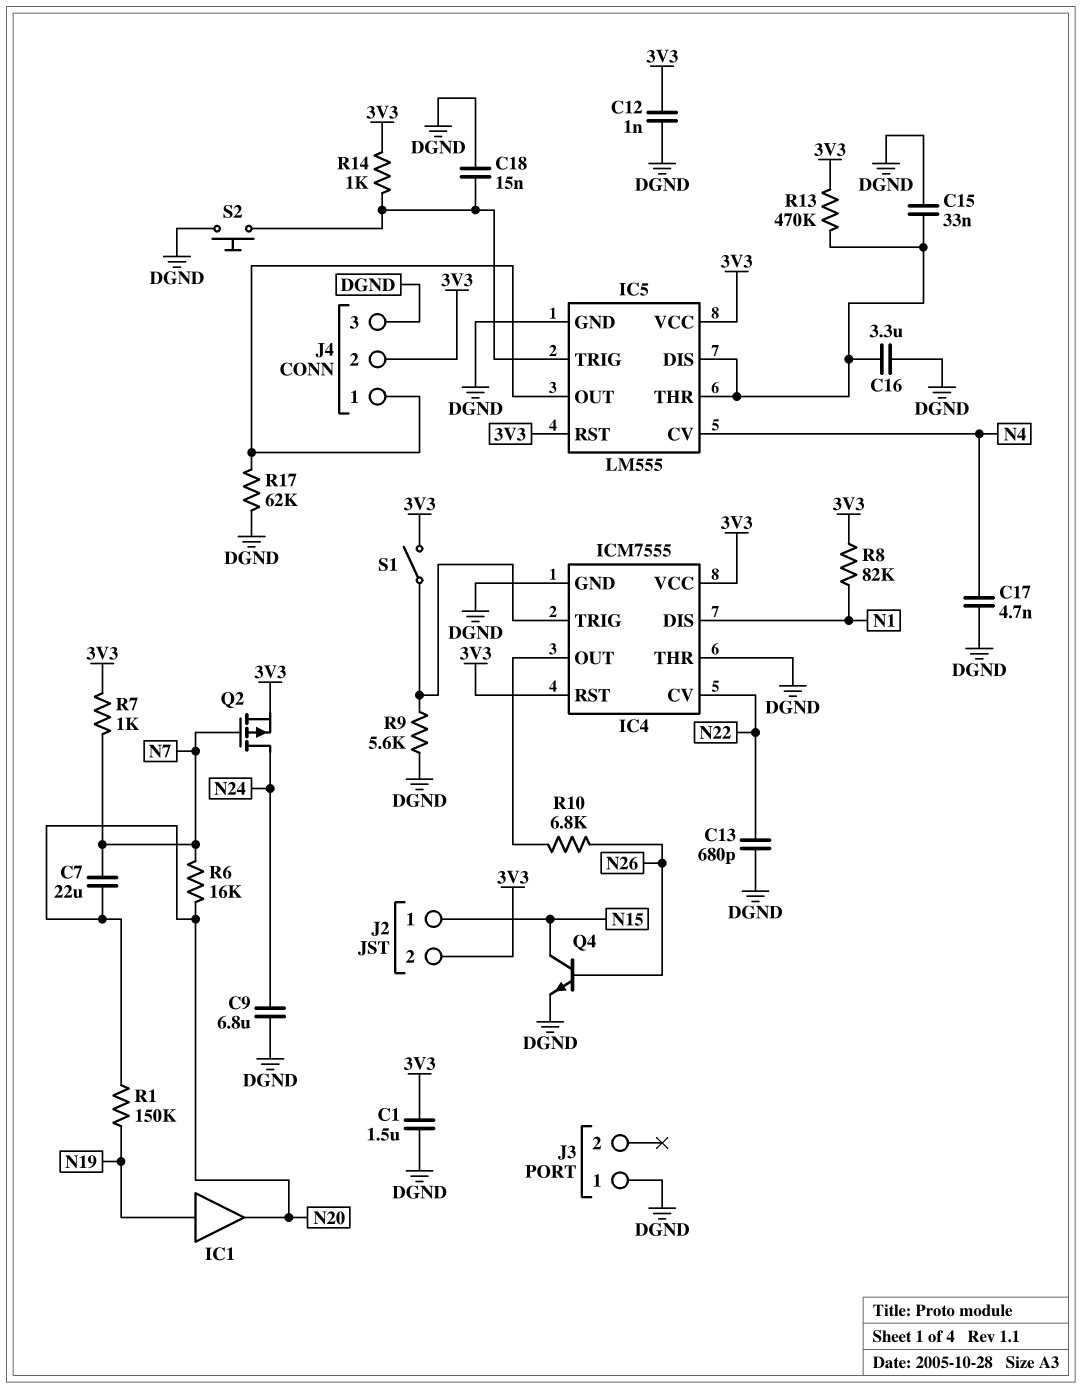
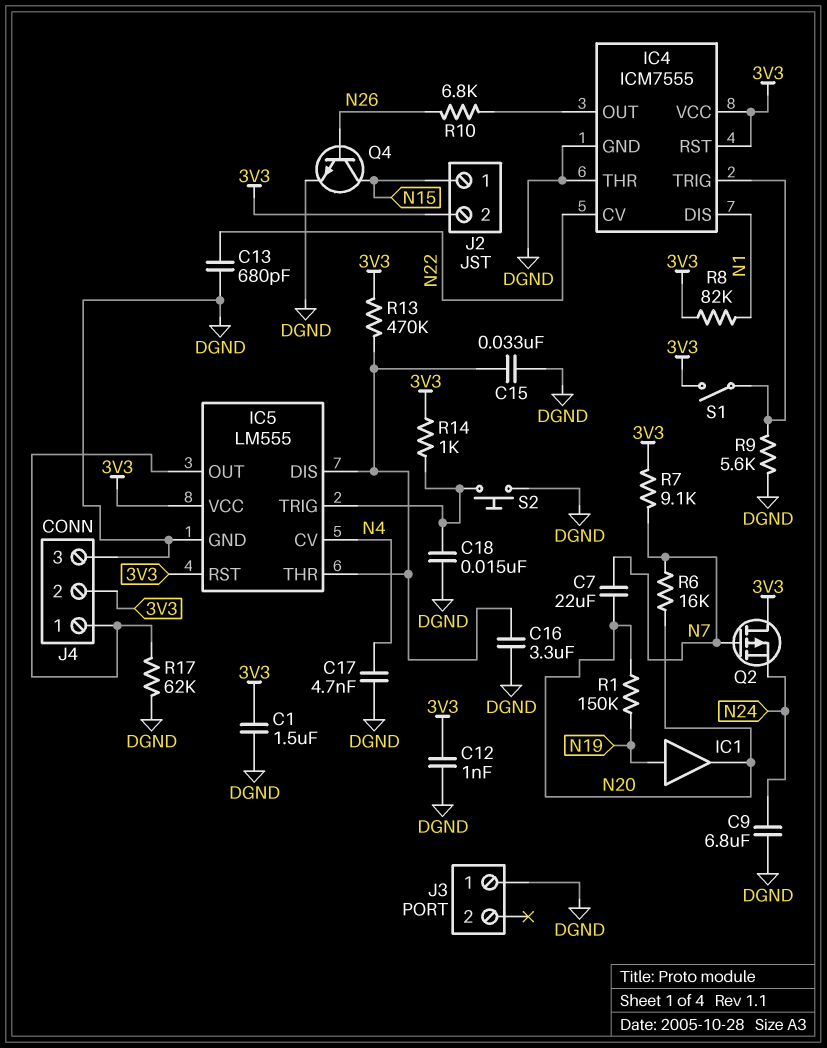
Q2: PMOS (G N7, D N24, S 3V3) -> PMOS (G N7, D 3V3, S N24)
R7: 1k (3V3, N7) -> 9.1k (3V3, N7)

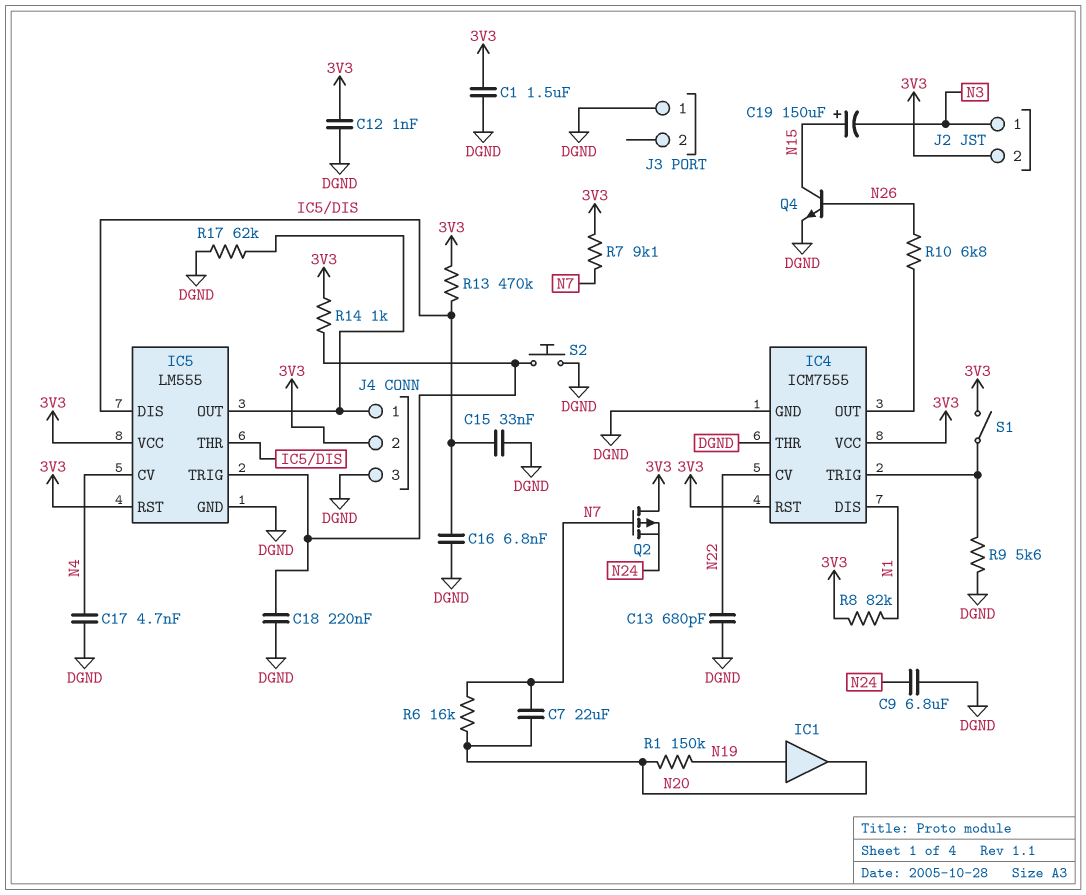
C16: 3.3uF (DGND, IC5/DIS) -> 6.8nF (DGND, IC5/DIS)
C18: 15nF (DGND, IC5/TRIG) -> 220nF (DGND, IC5/TRIG)
C19: none -> 150uF (plus N15, minus N3)
J2 pin 1: N15 -> N3

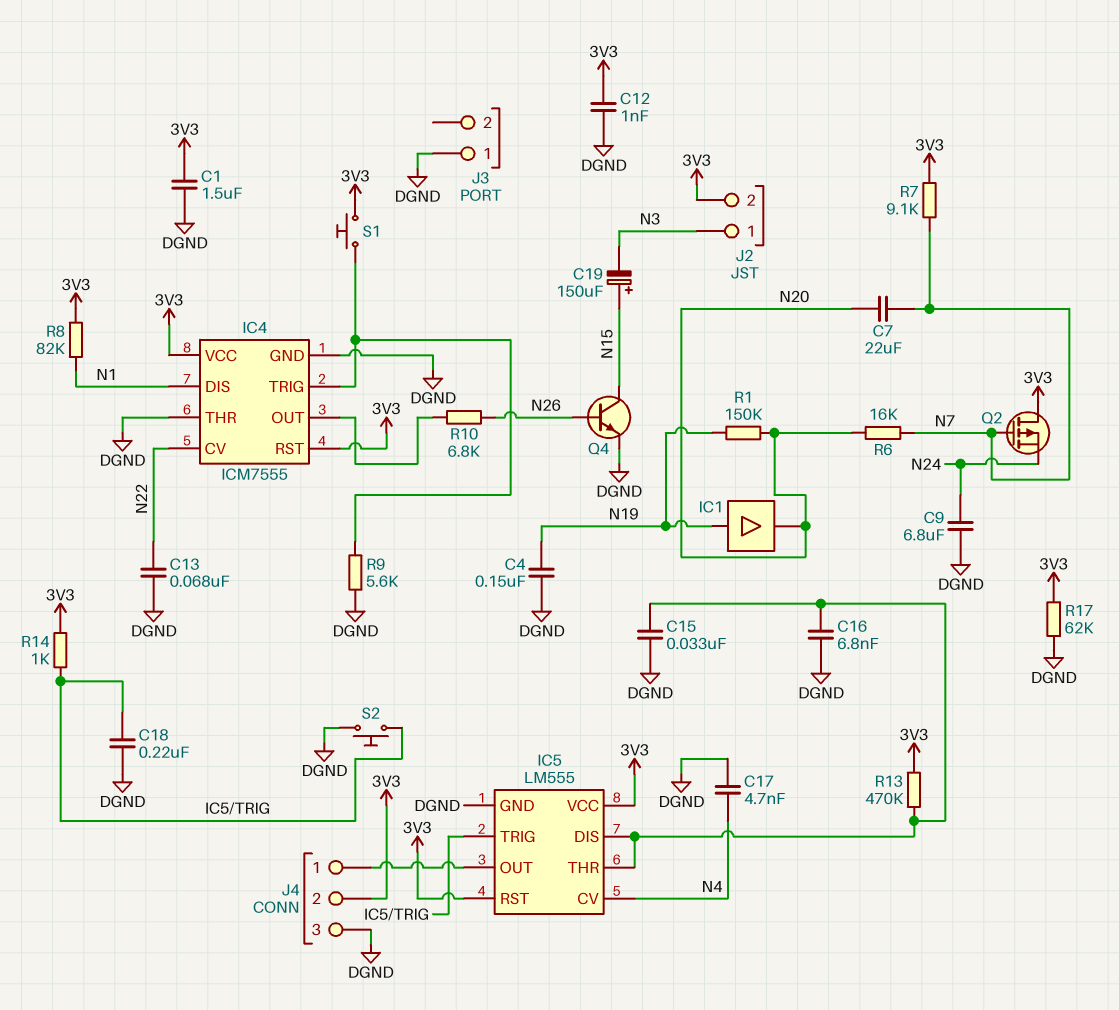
C4: none -> 150nF (DGND, N19)
C13: 680pF (DGND, N22) -> 68nF (DGND, N22)
R17: 62k (DGND, IC5/OUT) -> 62k (3V3, DGND)
S1: switch (3V3, IC4/TRIG) -> button (3V3, IC4/TRIG)

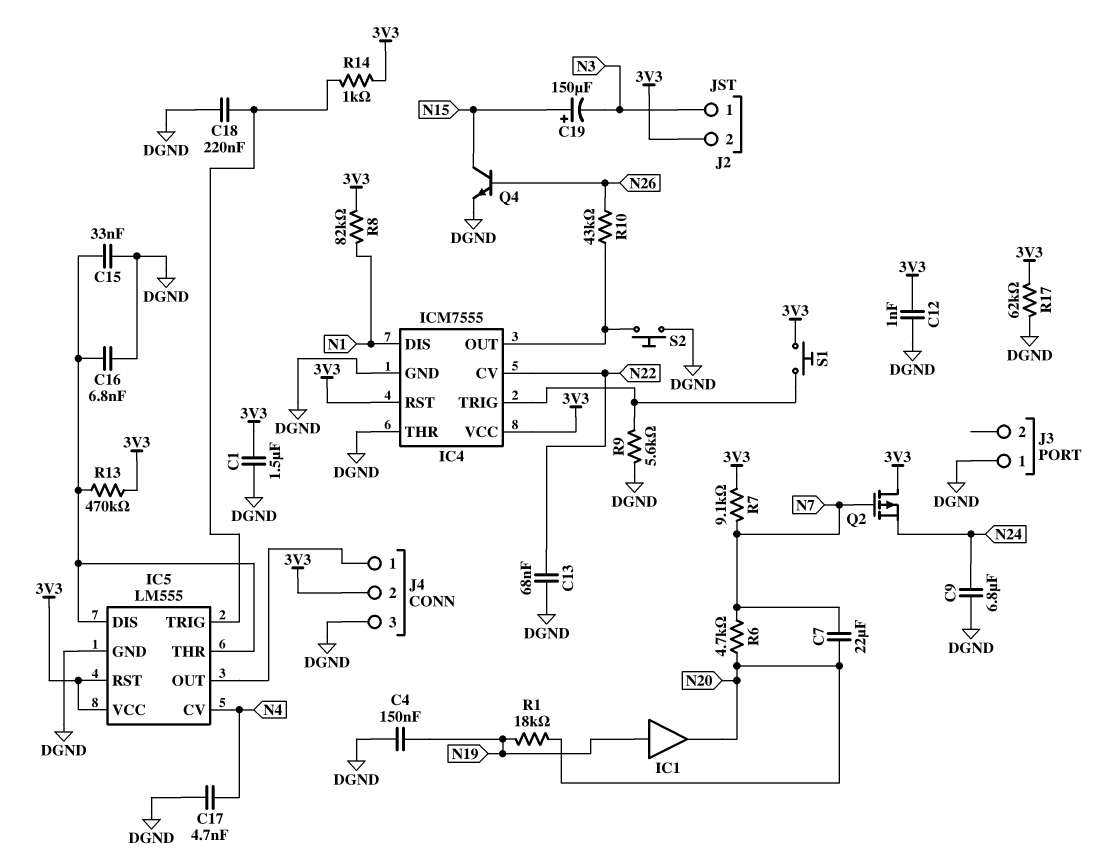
R1: 150k (N19, N20) -> 18k (N19, N20)
R6: 16k (N7, N20) -> 4.7k (N7, N20)
R10: 6.8k (IC4/OUT, N26) -> 43k (IC4/OUT, N26)
S2: button (DGND, IC5/TRIG) -> button (DGND, IC4/OUT)

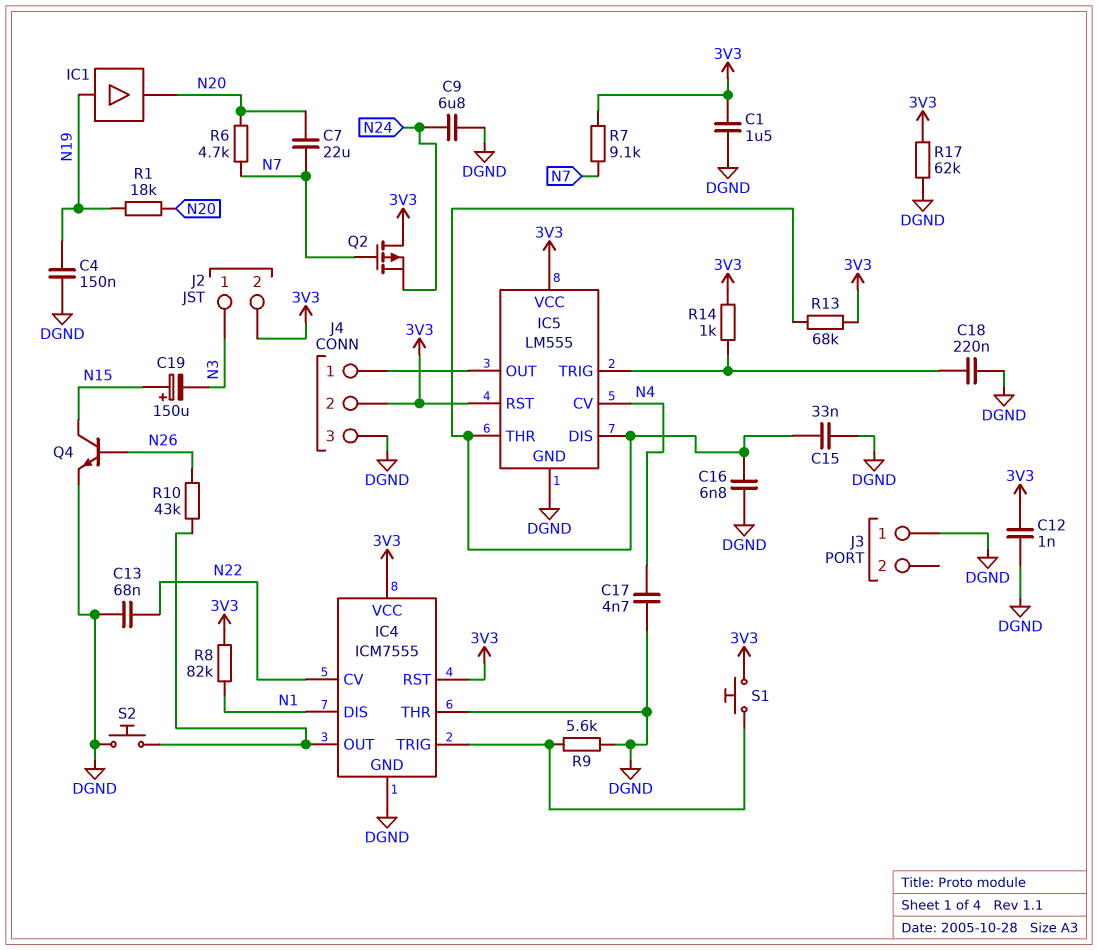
R13: 470k (3V3, IC5/DIS) -> 68k (3V3, IC5/DIS)

